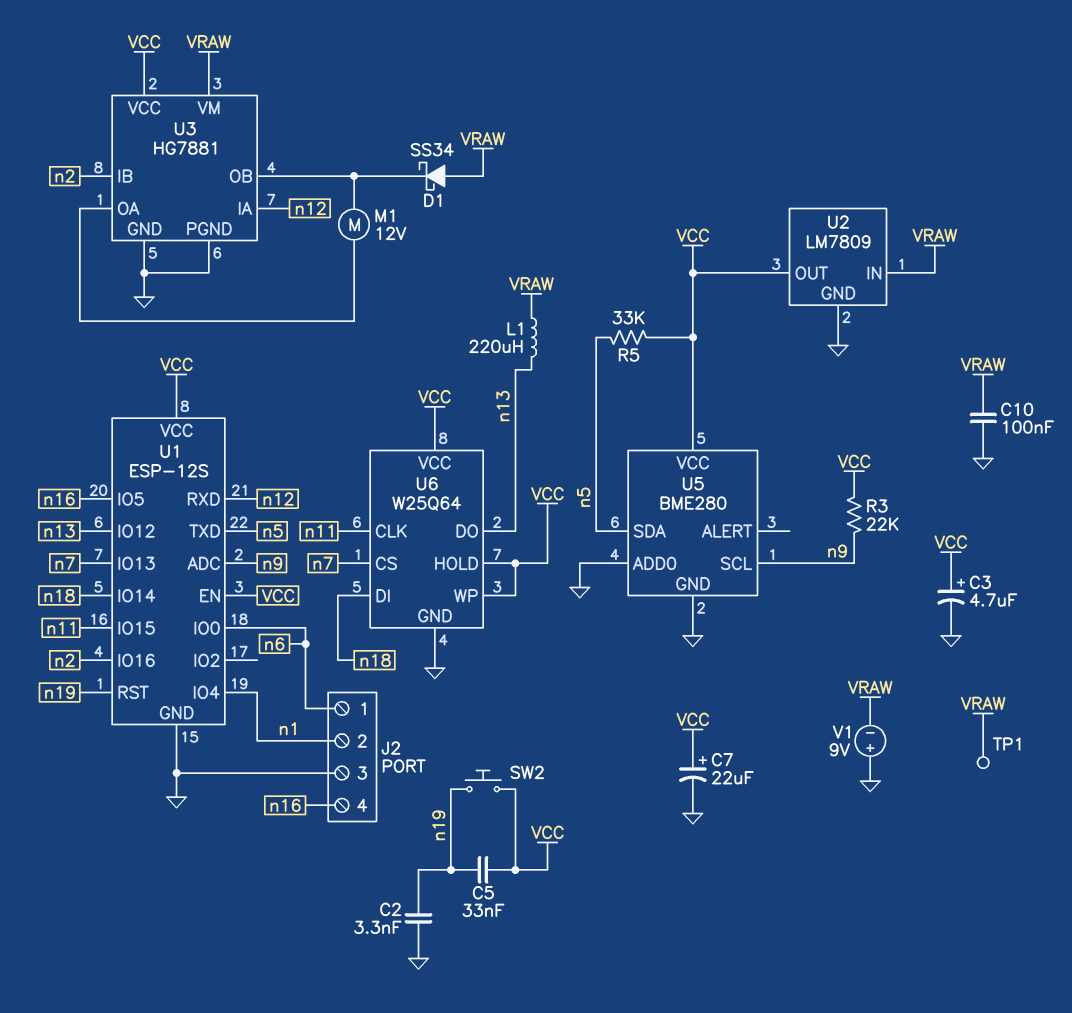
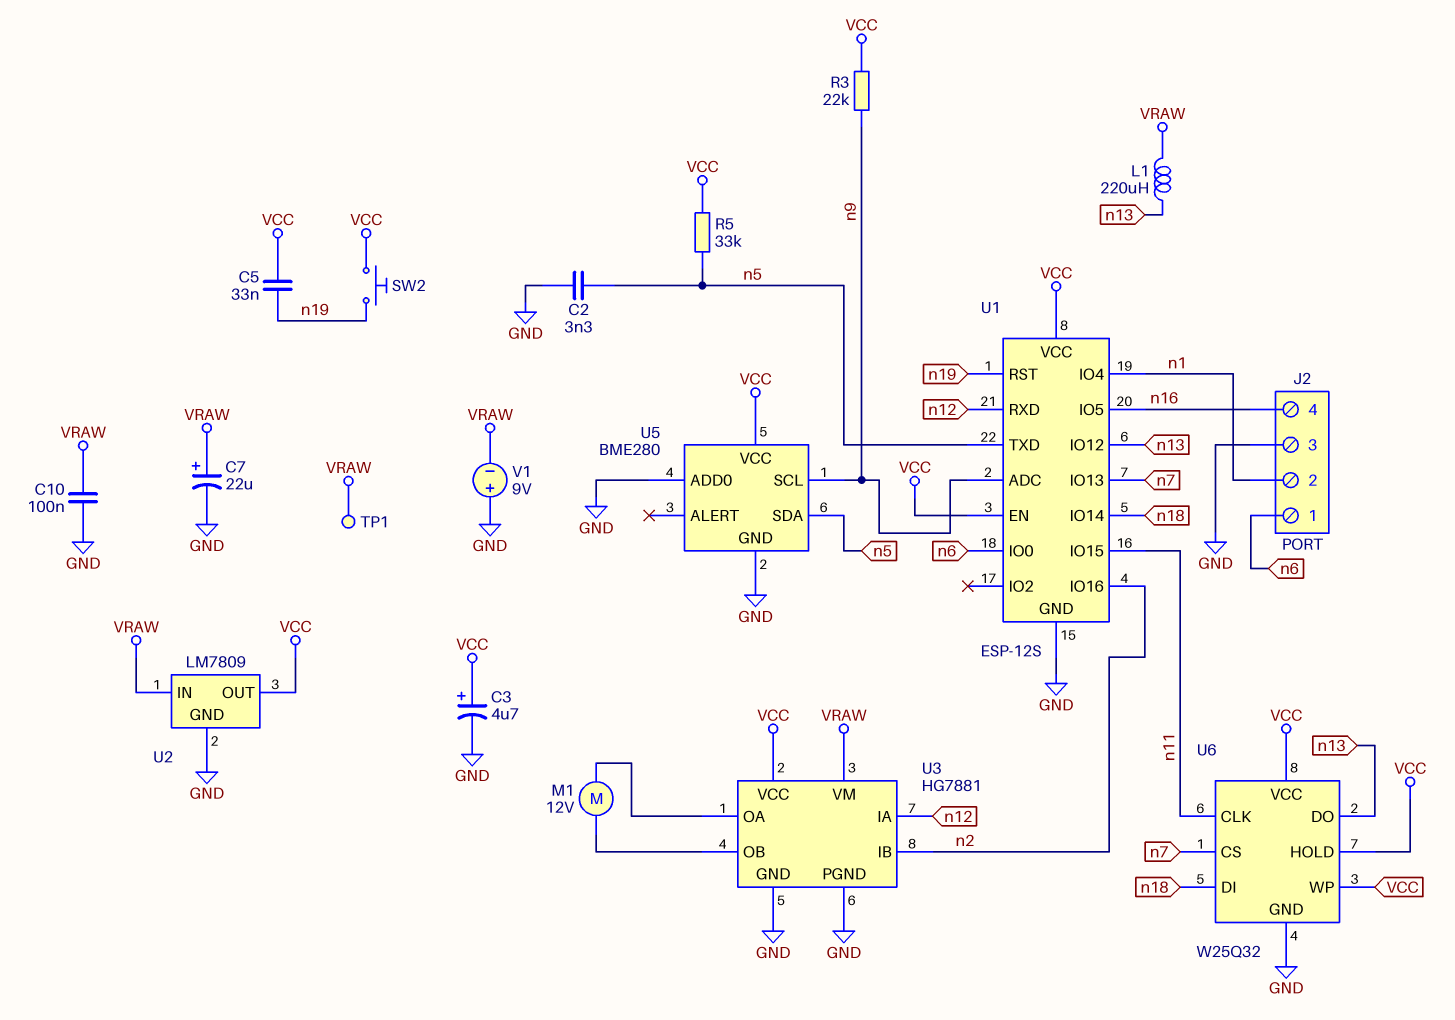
C2: 3.3nF (GND, n19) -> 3.3nF (GND, n5)
C7: 22uF (plus VCC, minus GND) -> 22uF (plus VRAW, minus GND)
D1: schottky SS34 (A VRAW, K U3/OB) -> none
U6: W25Q64 -> W25Q32

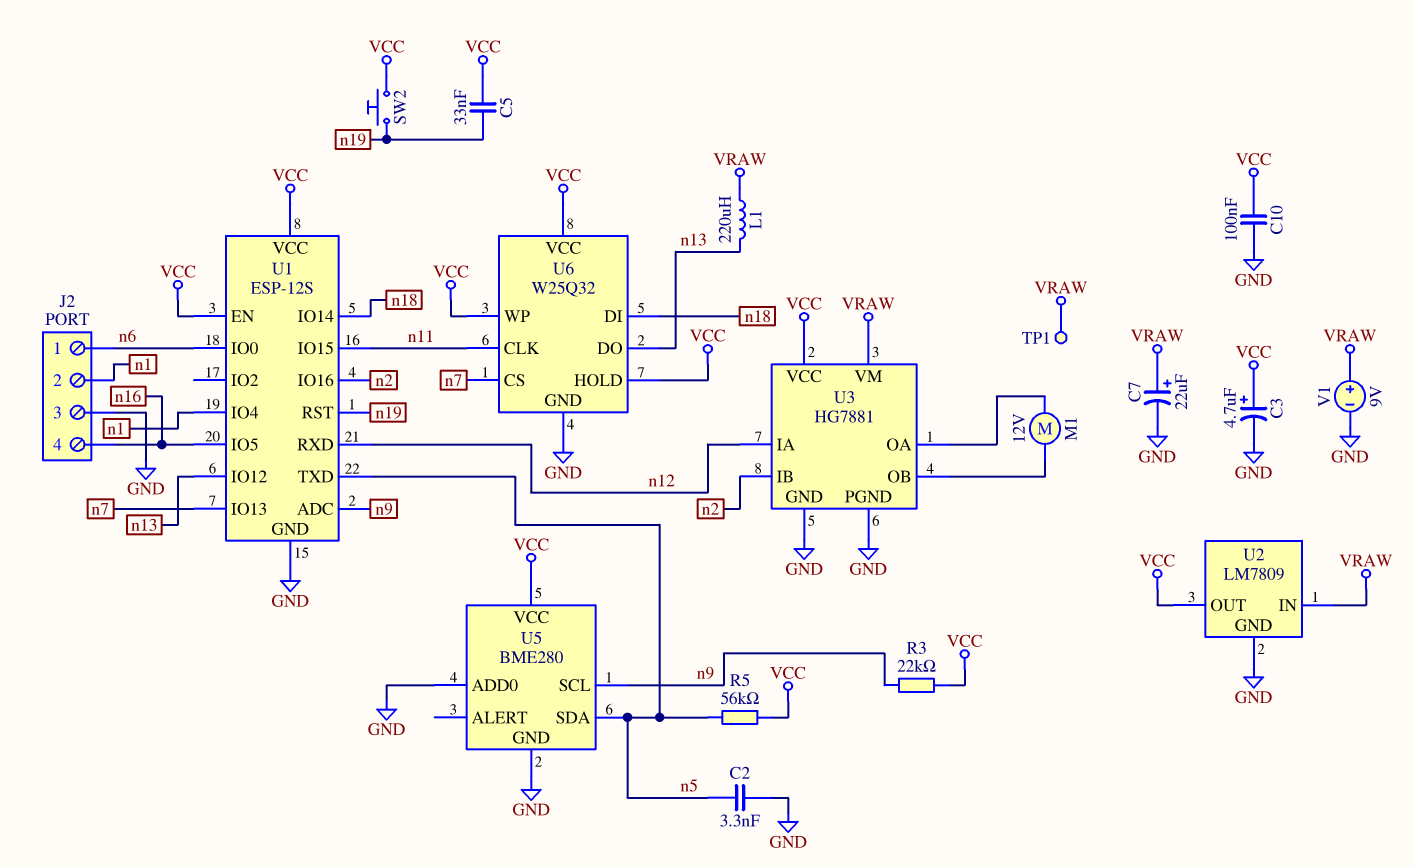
C10: 100nF (GND, VRAW) -> 100nF (GND, VCC)
R5: 33k (VCC, n5) -> 56k (VCC, n5)
V1: 9V (plus GND, minus VRAW) -> 9V (plus VRAW, minus GND)

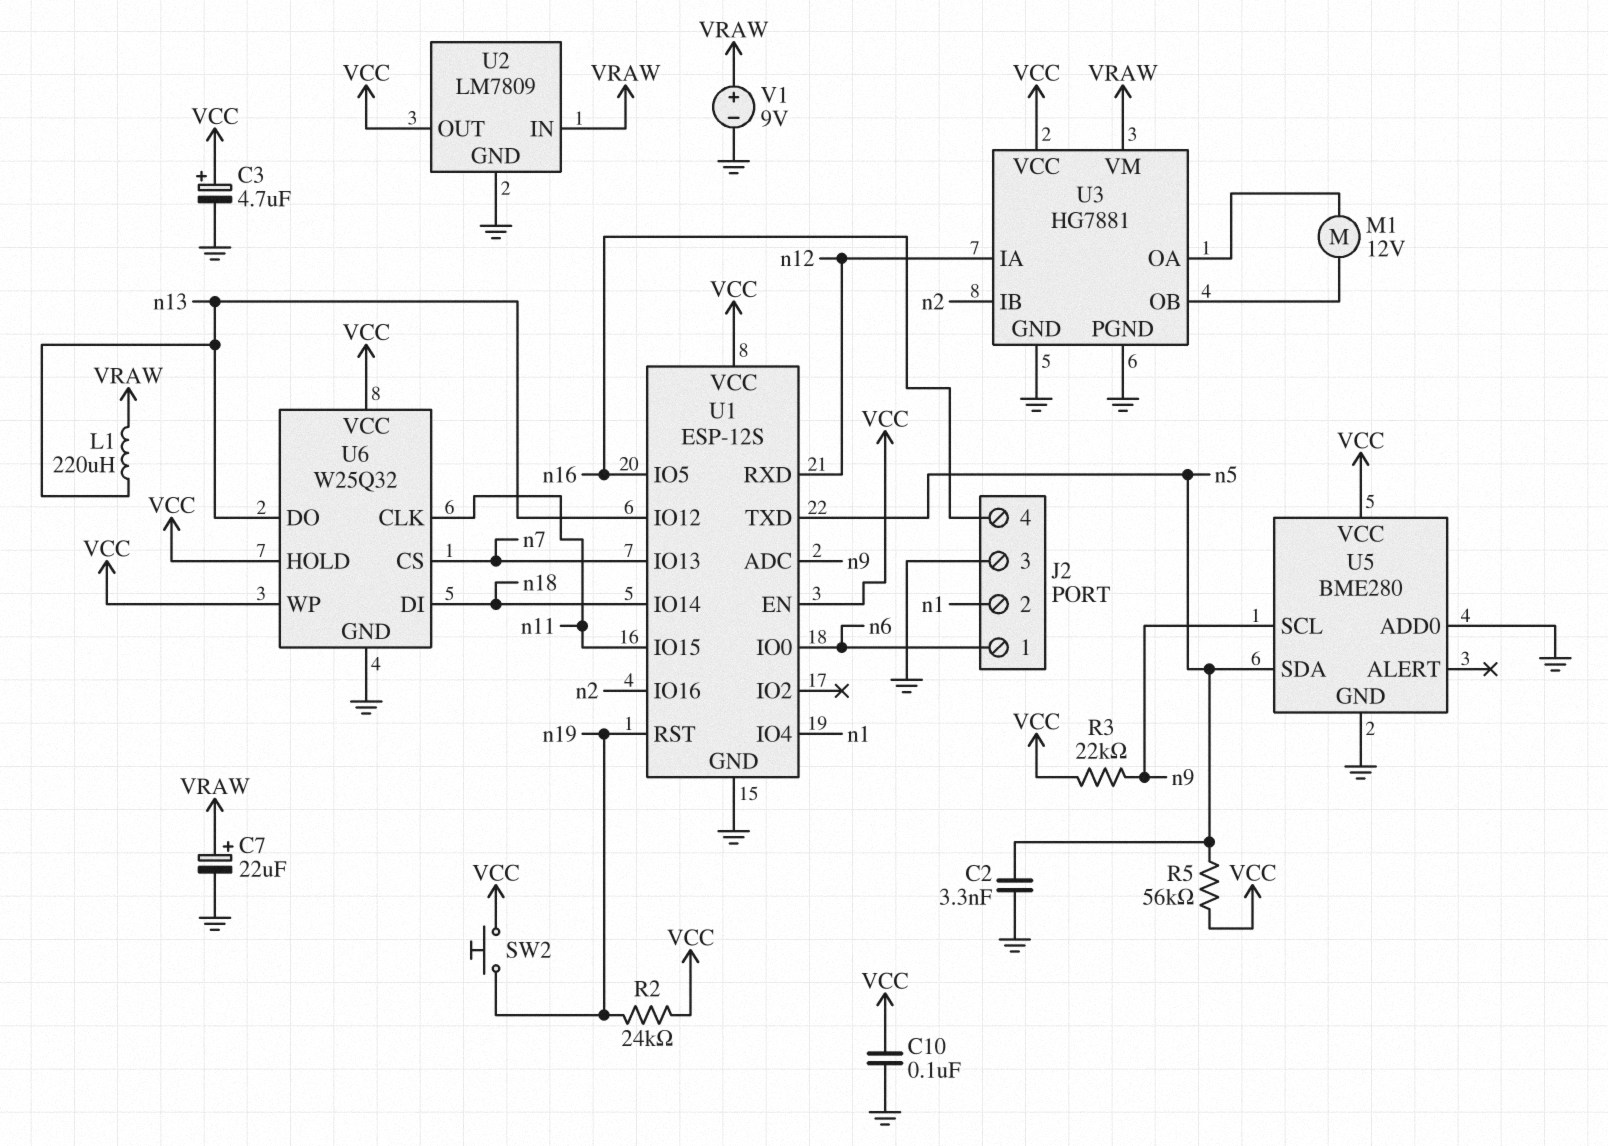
C5: 33nF (VCC, n19) -> none
R2: none -> 24k (VCC, n19)
TP1: test point (VRAW) -> none

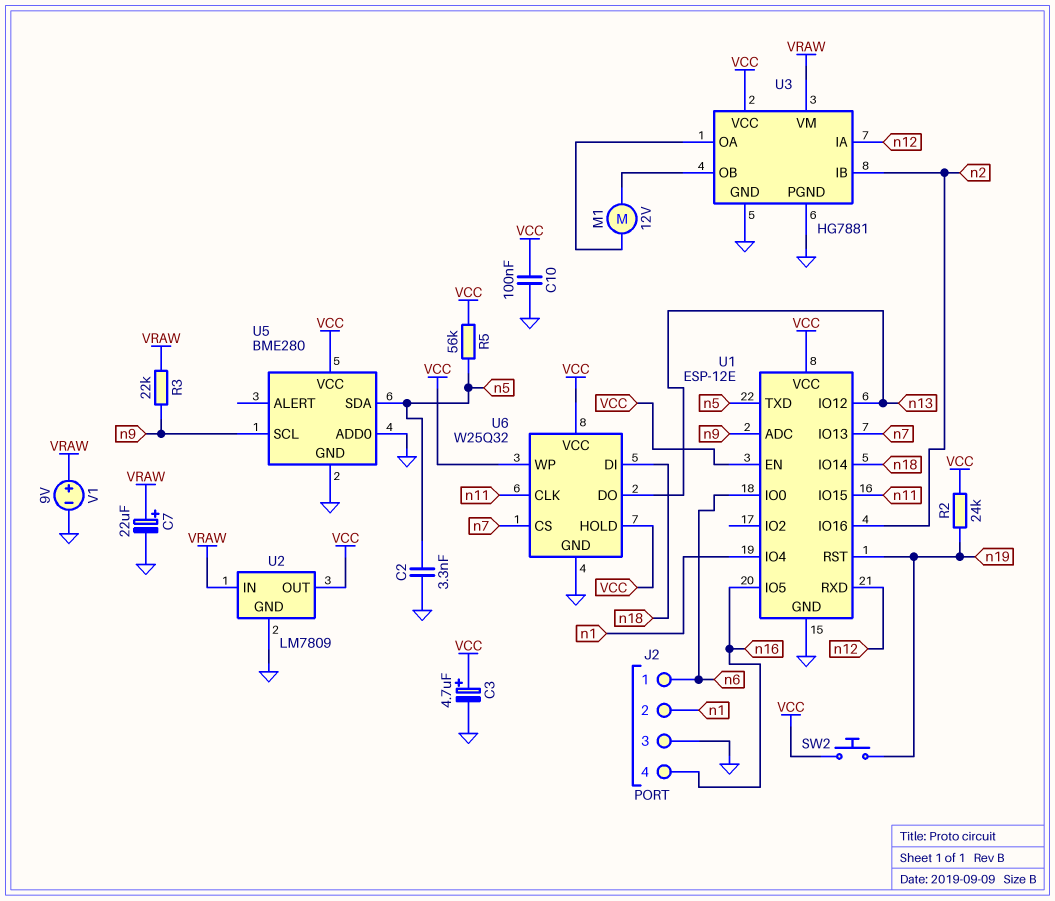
L1: 220uH (VRAW, n13) -> none
R3: 22k (VCC, n9) -> 22k (VRAW, n9)
U1: ESP-12S -> ESP-12E

